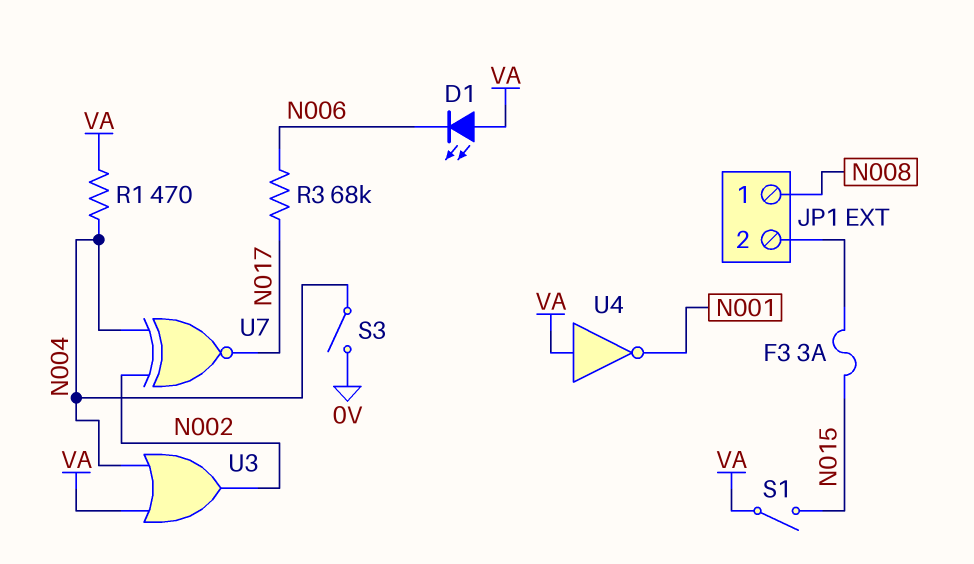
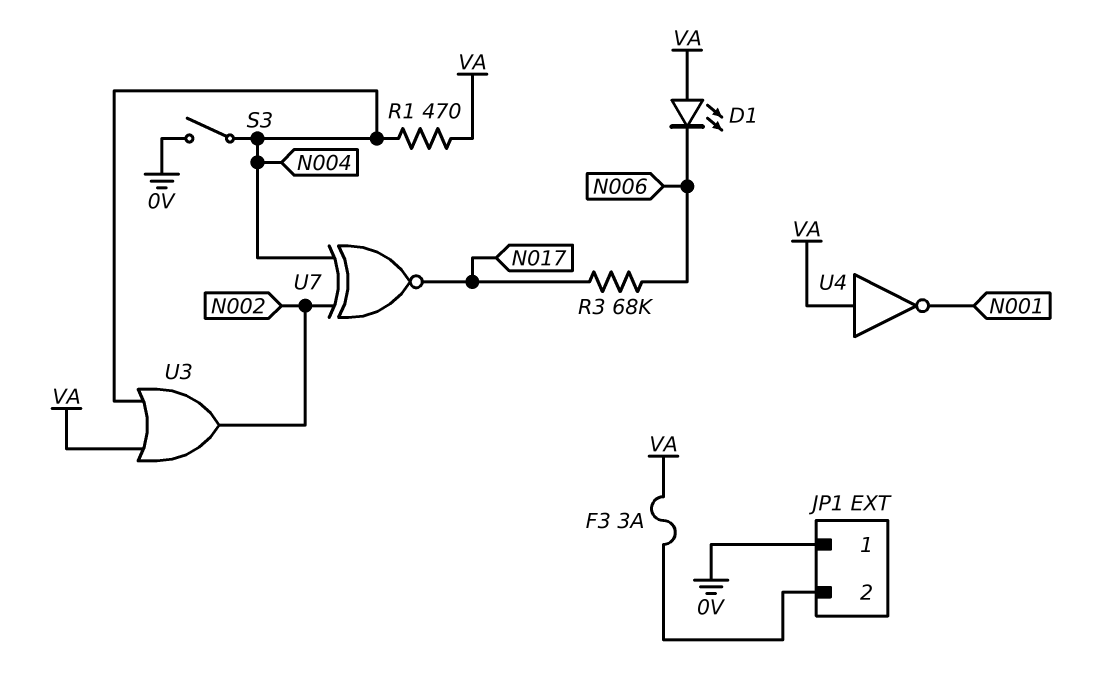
F3: 3A (JP1/2, N015) -> 3A (JP1/2, VA)
JP1 pin 1: N008 -> 0V
S1: switch (N015, VA) -> none

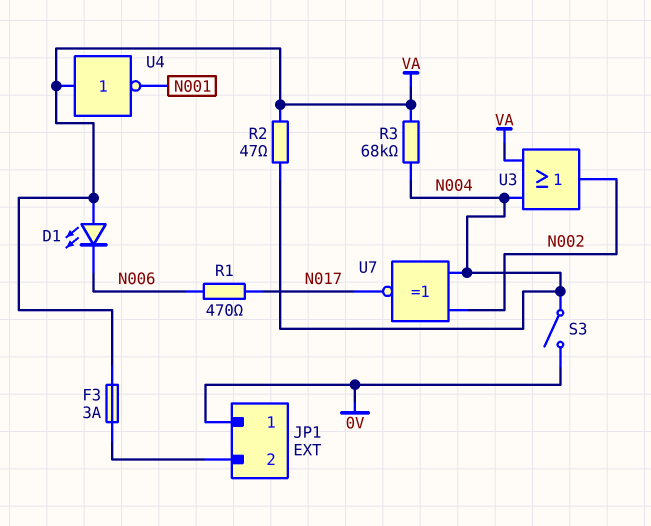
R1: 470 (N004, VA) -> 470 (N006, N017)
R2: none -> 47 (N004, VA)
R3: 68k (N006, N017) -> 68k (N004, VA)

